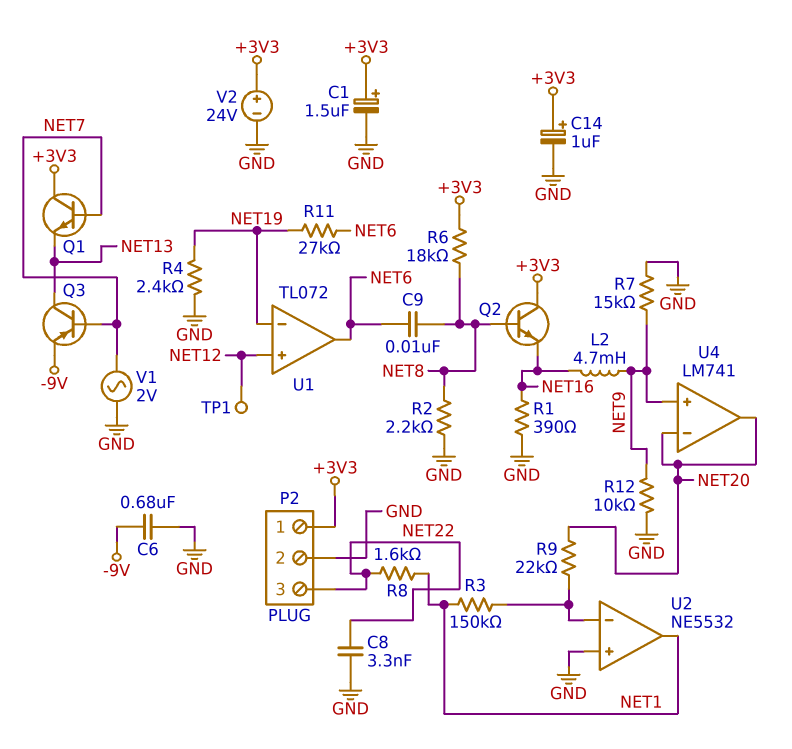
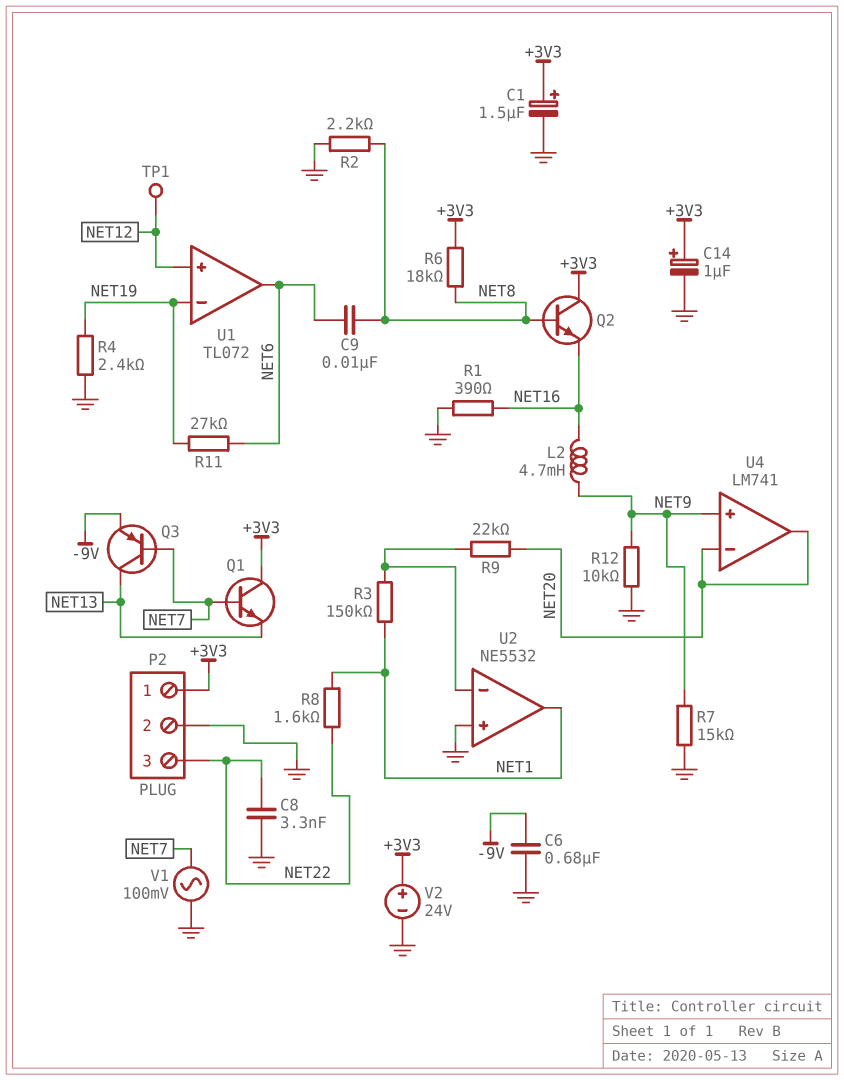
V1: AC 2V (GND, NET7) -> AC 100mV (GND, NET7)

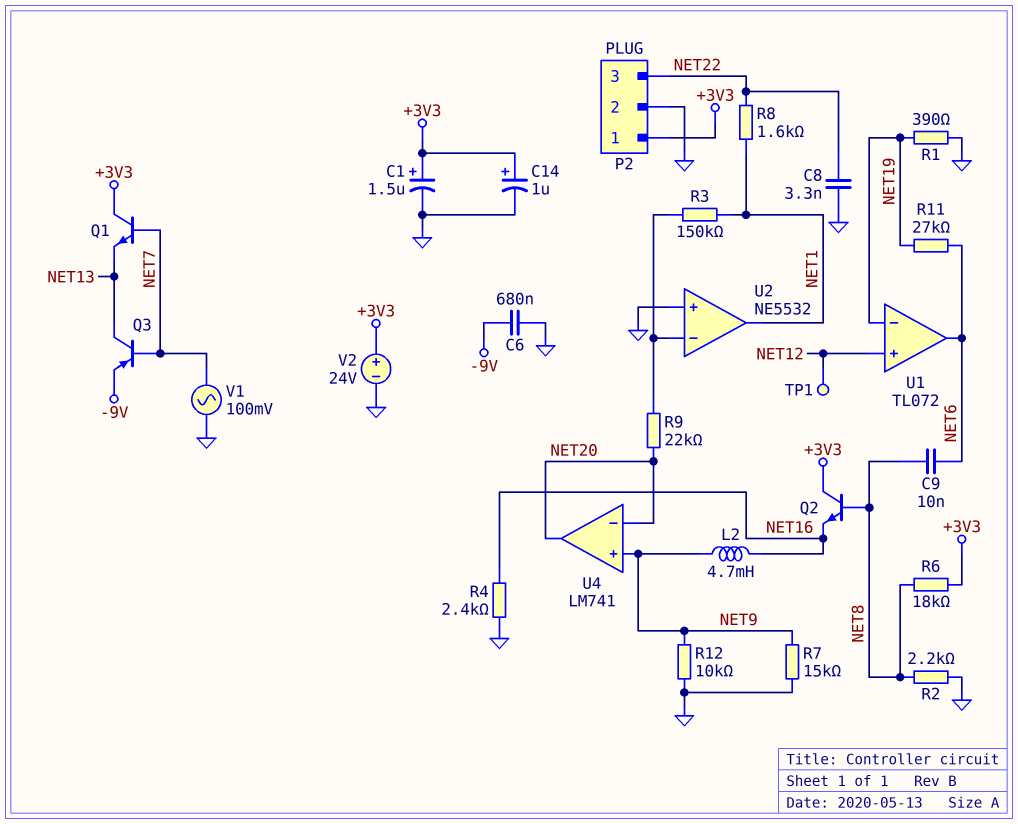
R1: 390 (GND, NET16) -> 390 (GND, NET19)
R4: 2.4k (GND, NET19) -> 2.4k (GND, NET16)

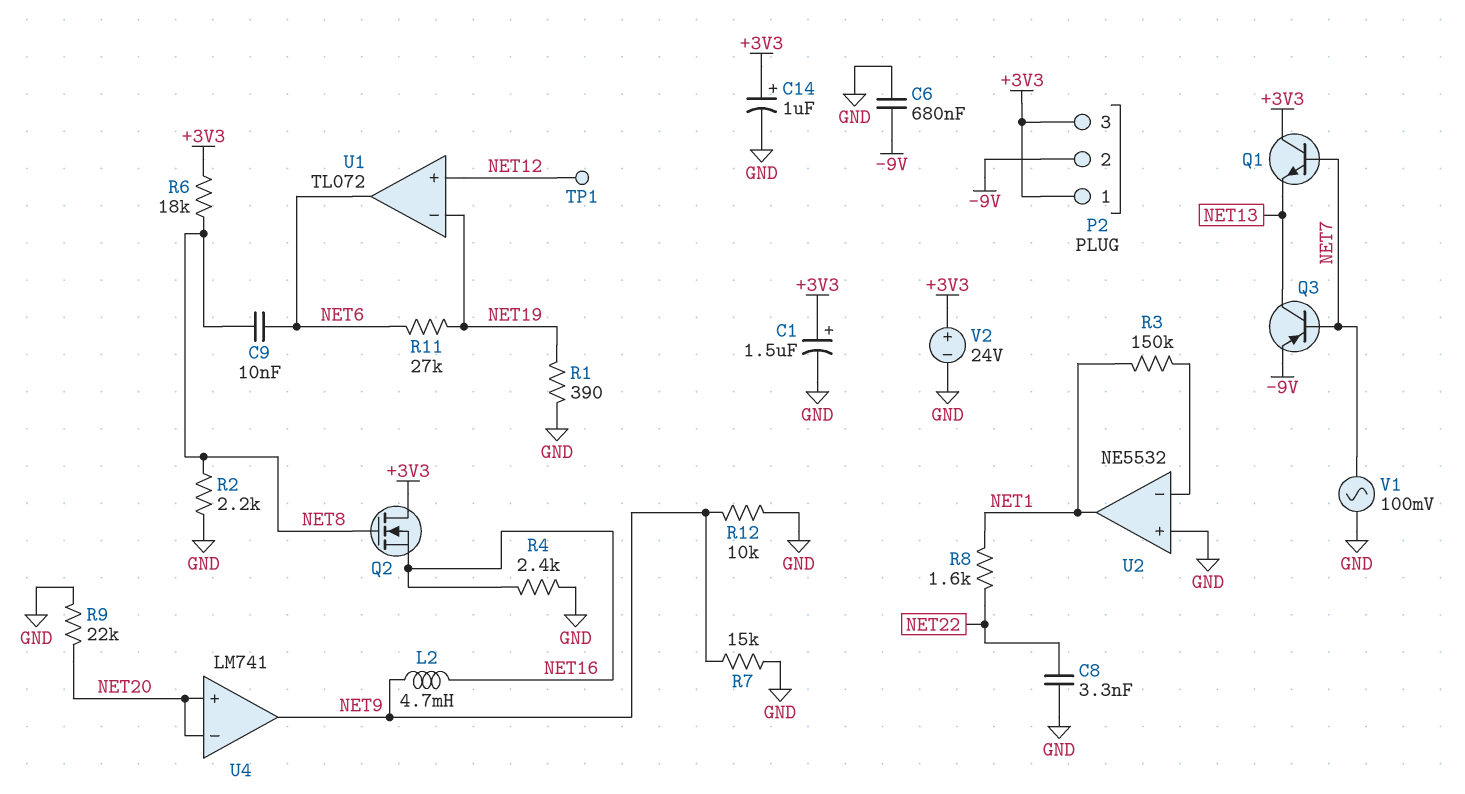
P2 pin 2: GND -> -9V
P2 pin 3: NET22 -> +3V3
Q2: NPN (B NET8, C +3V3, E NET16) -> NMOS (G NET8, D +3V3, S NET16)
R9: 22k (NET20, U2/in-) -> 22k (GND, NET20)
U4 pin in+: NET9 -> NET20
U4 pin out: NET20 -> NET9

